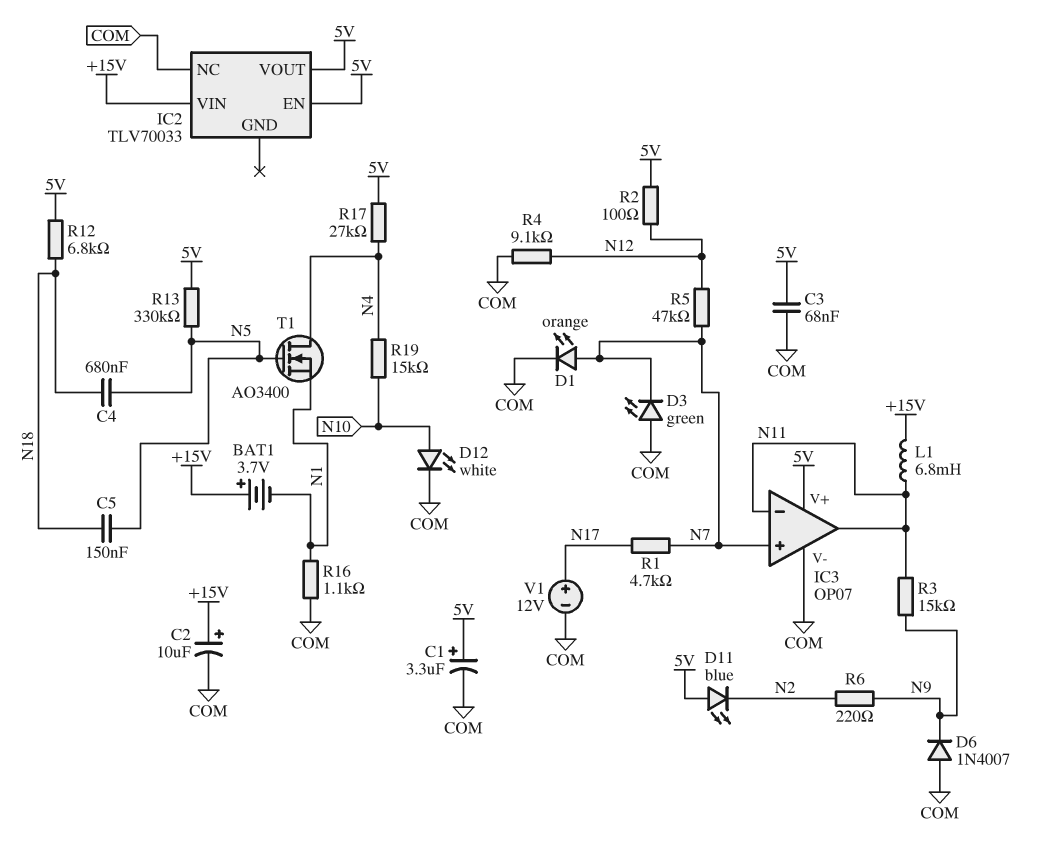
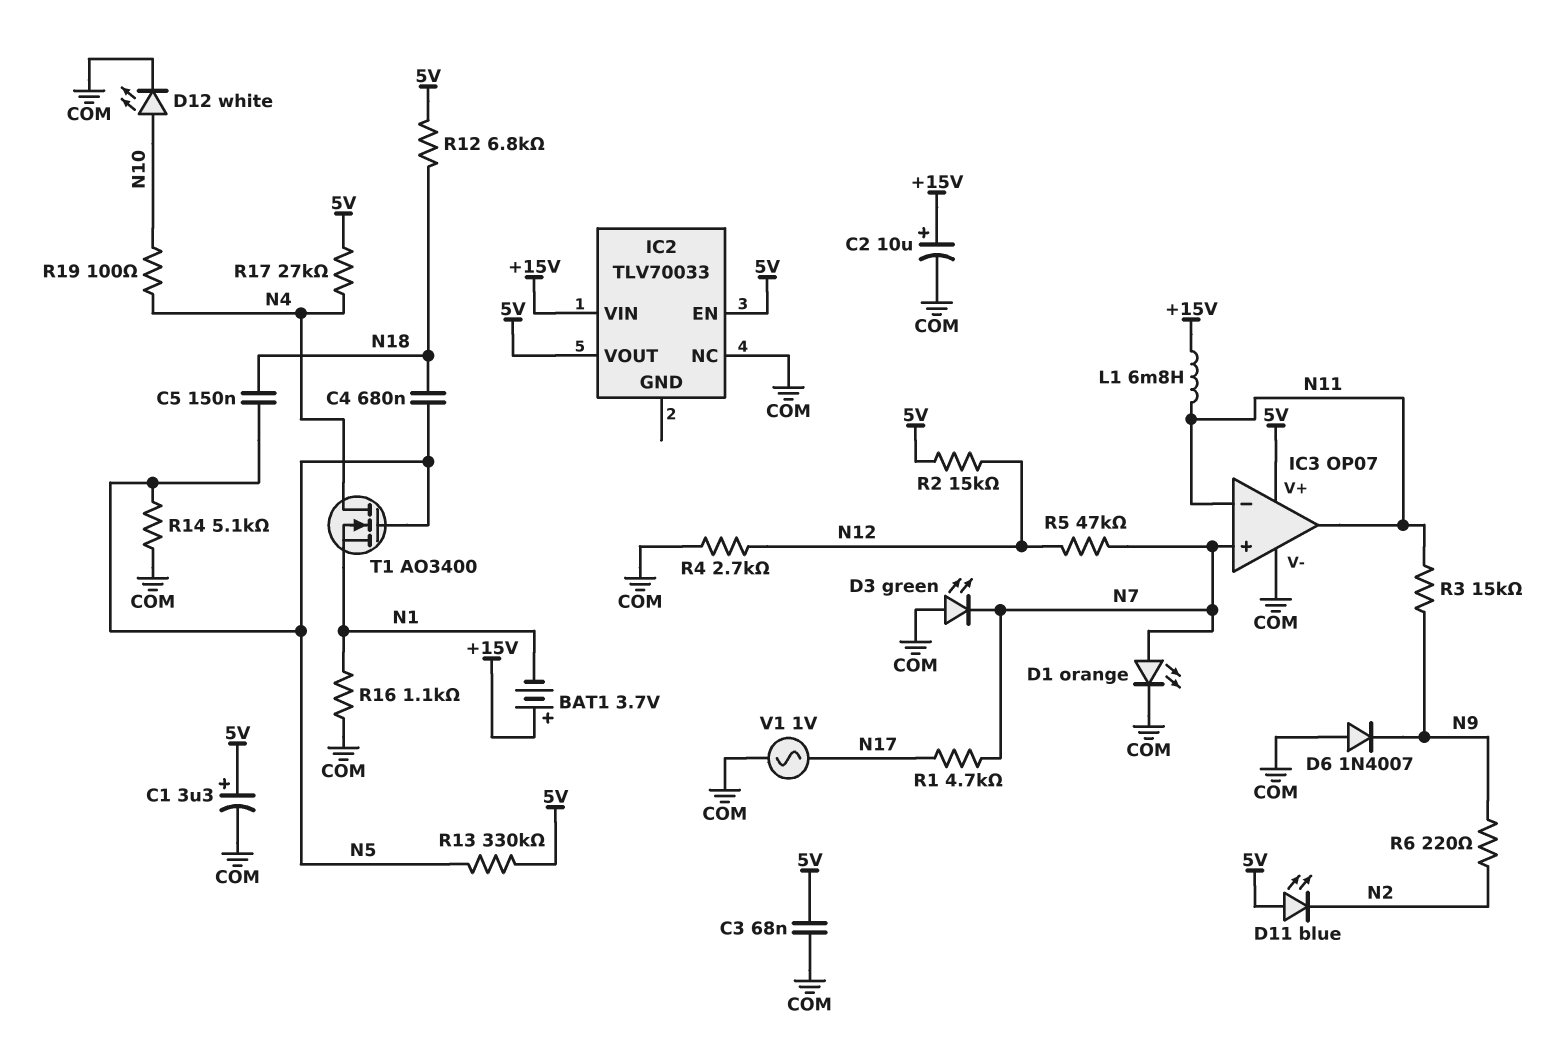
R2: 100 (5V, N12) -> 15k (5V, N12)
R4: 9.1k (COM, N12) -> 2.7k (COM, N12)
R14: none -> 5.1k (COM, N5)
R19: 15k (N4, N10) -> 100 (N4, N10)
V1: 12V (plus N17, minus COM) -> AC 1V (COM, N17)

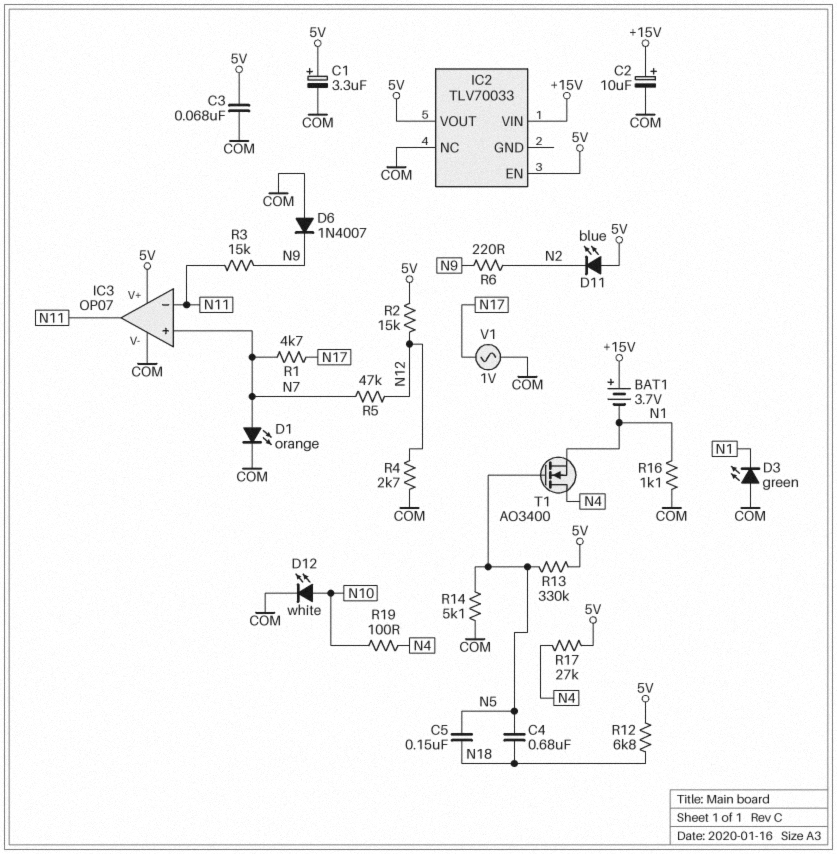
D3: LED green (A COM, K N7) -> LED green (A COM, K N1)
L1: 6.8mH (+15V, N11) -> none

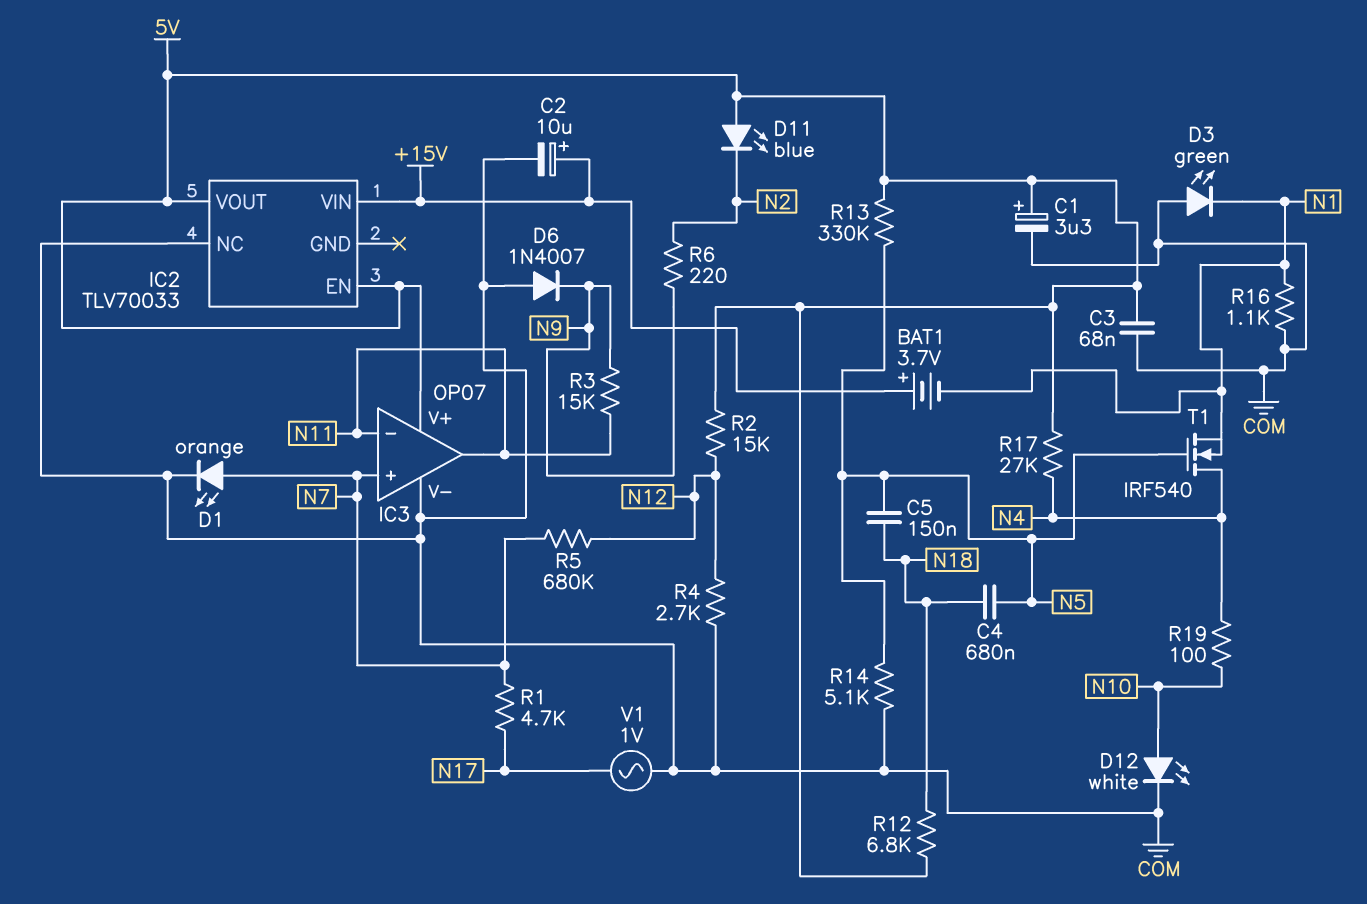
R5: 47k (N7, N12) -> 680k (N7, N12)
T1: NMOS AO3400 (G N5, D N4, S N1) -> NMOS IRF540 (G N5, D N4, S N1)

